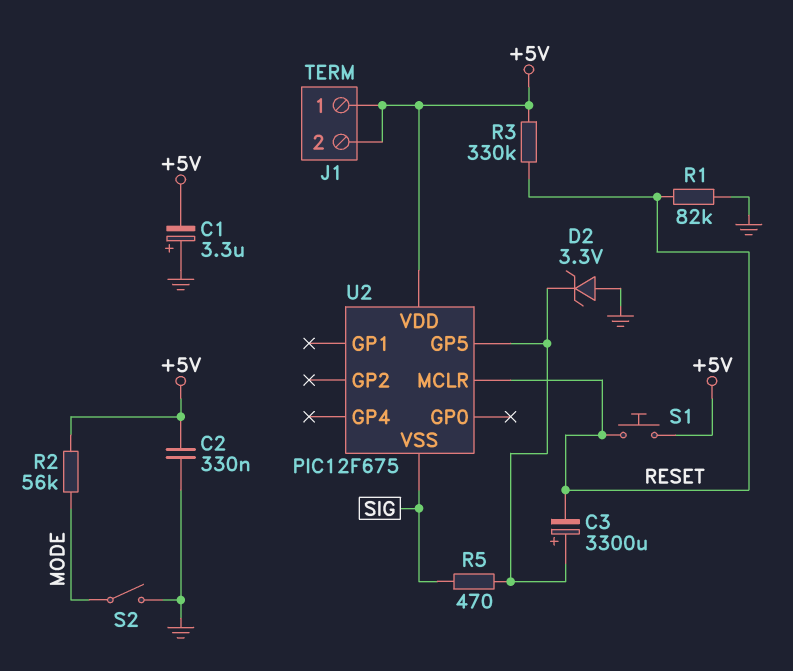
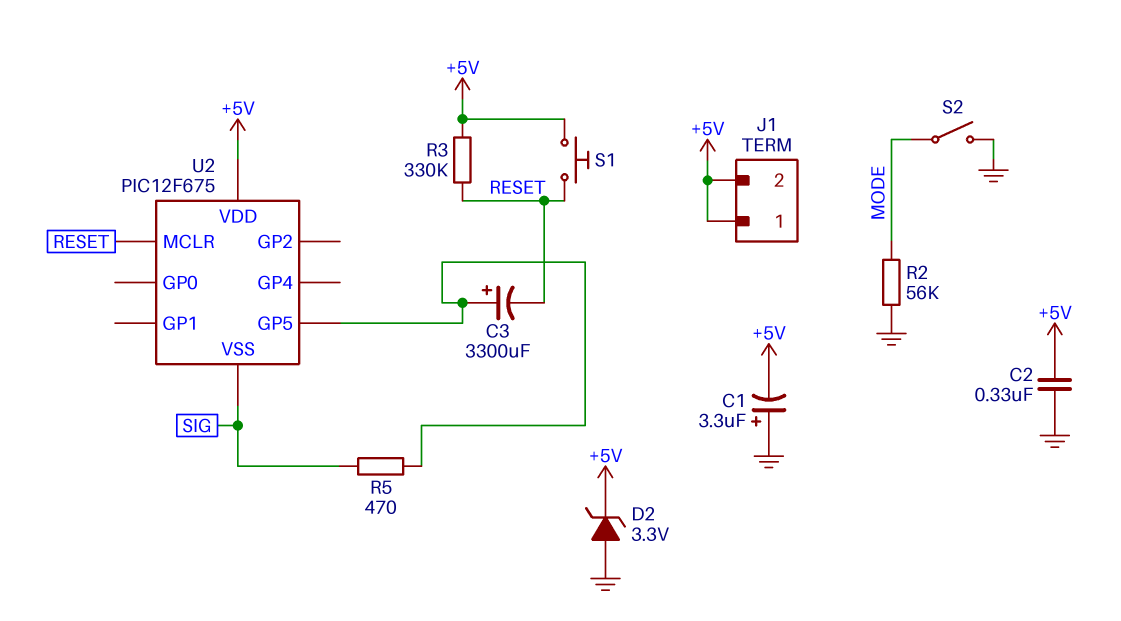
D2: zener 3.3V (A GND, K U2/GP5) -> zener 3.3V (A GND, K +5V)
R1: 82k (GND, RESET) -> none
R2: 56k (+5V, MODE) -> 56k (GND, MODE)

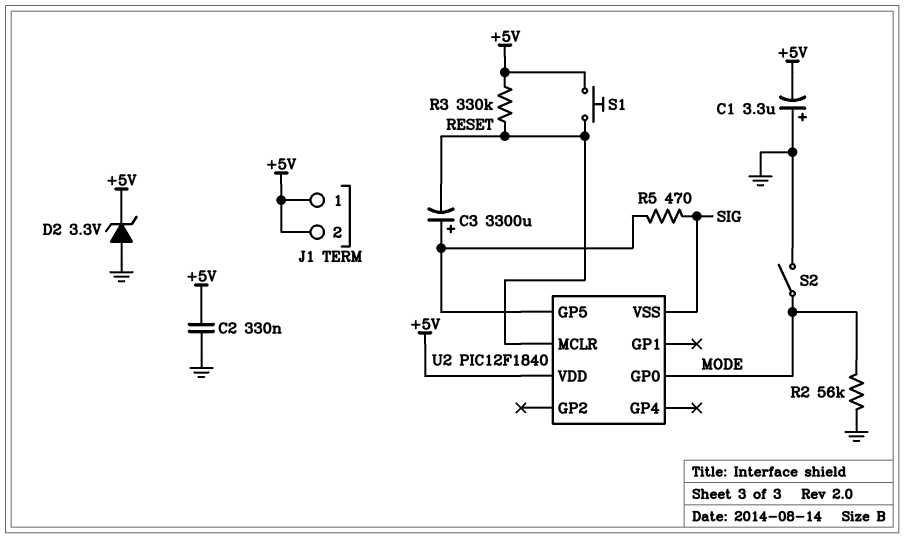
U2: PIC12F675 -> PIC12F1840
U2 pin GP0: none -> MODE

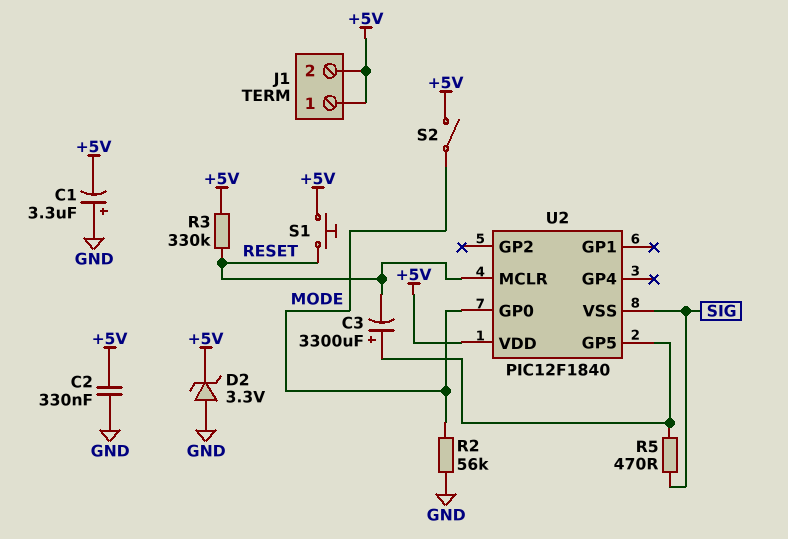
S2: switch (GND, MODE) -> switch (+5V, MODE)

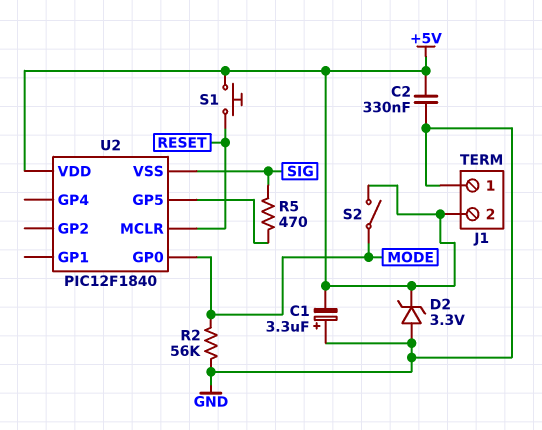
C3: 3300uF (plus U2/GP5, minus RESET) -> none
J1 pin 1: +5V -> GND
R3: 330k (+5V, RESET) -> none

